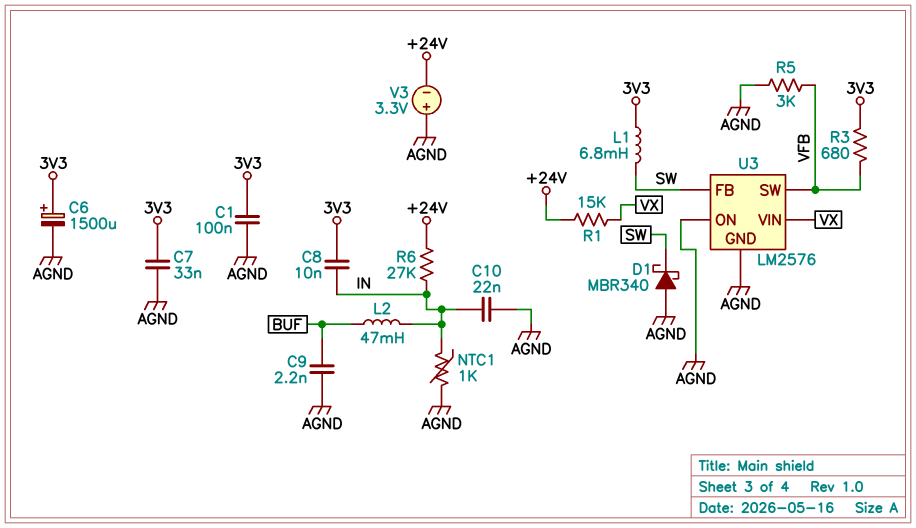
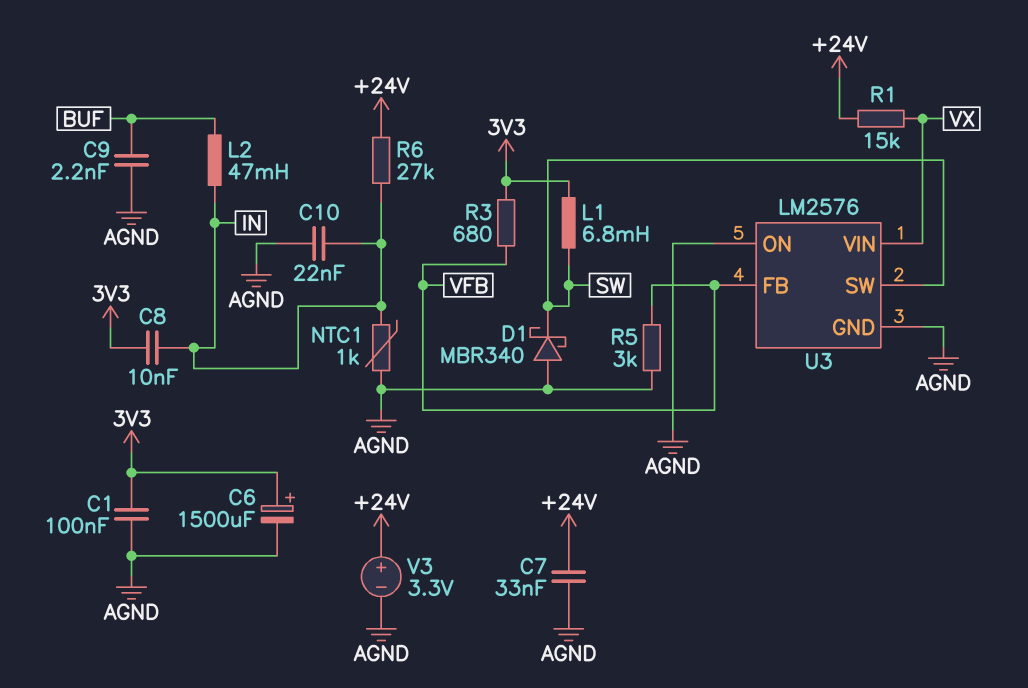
C7: 33nF (3V3, AGND) -> 33nF (+24V, AGND)
U3 pin FB: SW -> VFB
U3 pin SW: VFB -> SW
V3: 3.3V (plus AGND, minus +24V) -> 3.3V (plus +24V, minus AGND)

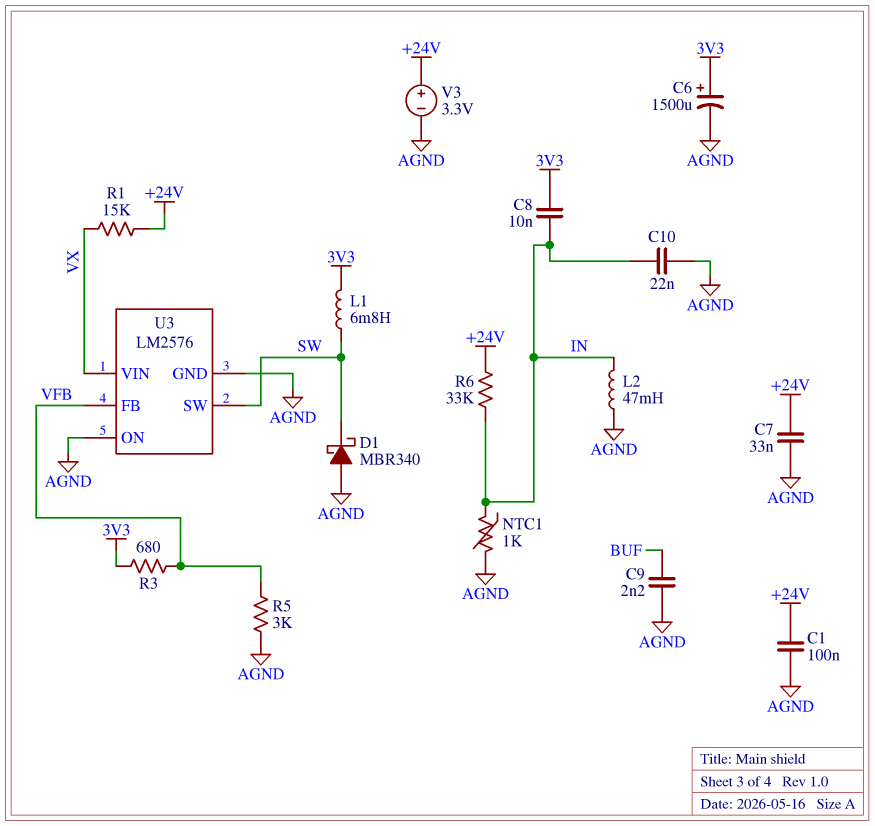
C1: 100nF (3V3, AGND) -> 100nF (+24V, AGND)
L2: 47mH (BUF, IN) -> 47mH (AGND, IN)
R6: 27k (+24V, IN) -> 33k (+24V, IN)

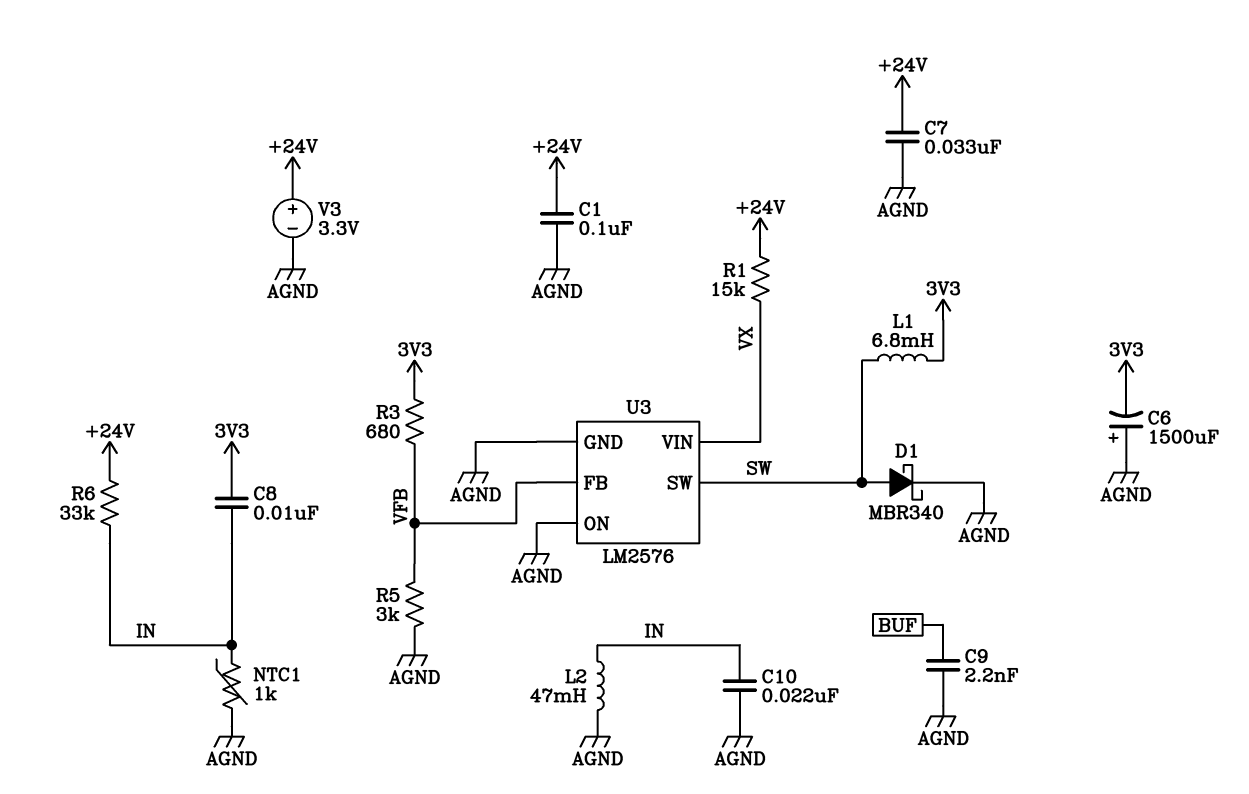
C6: 1500uF (plus 3V3, minus AGND) -> 1500uF (plus AGND, minus 3V3)
D1: schottky MBR340 (A AGND, K SW) -> schottky MBR340 (A SW, K AGND)

